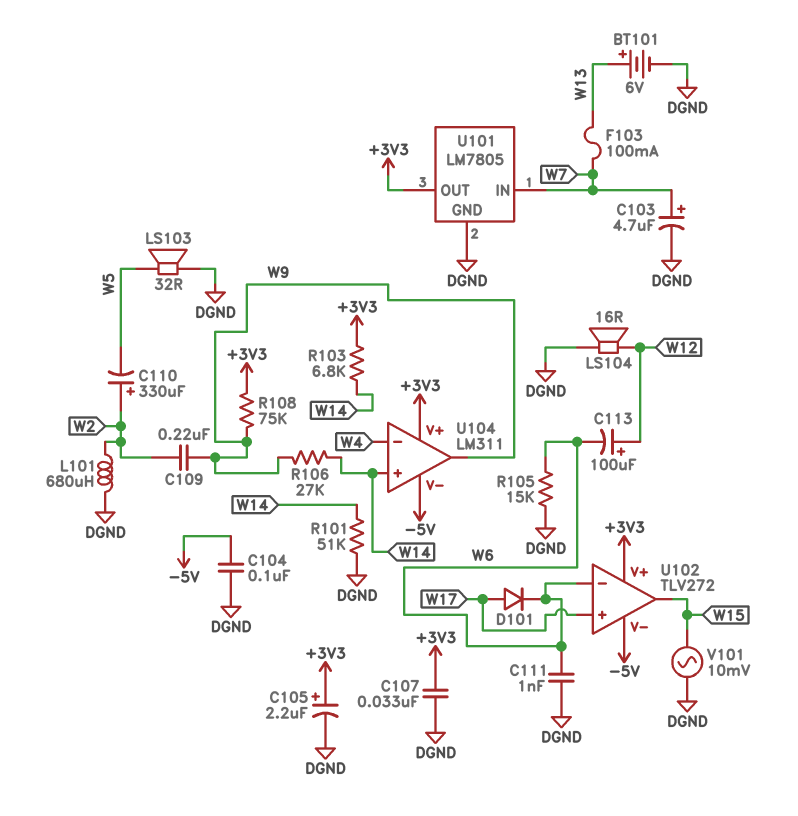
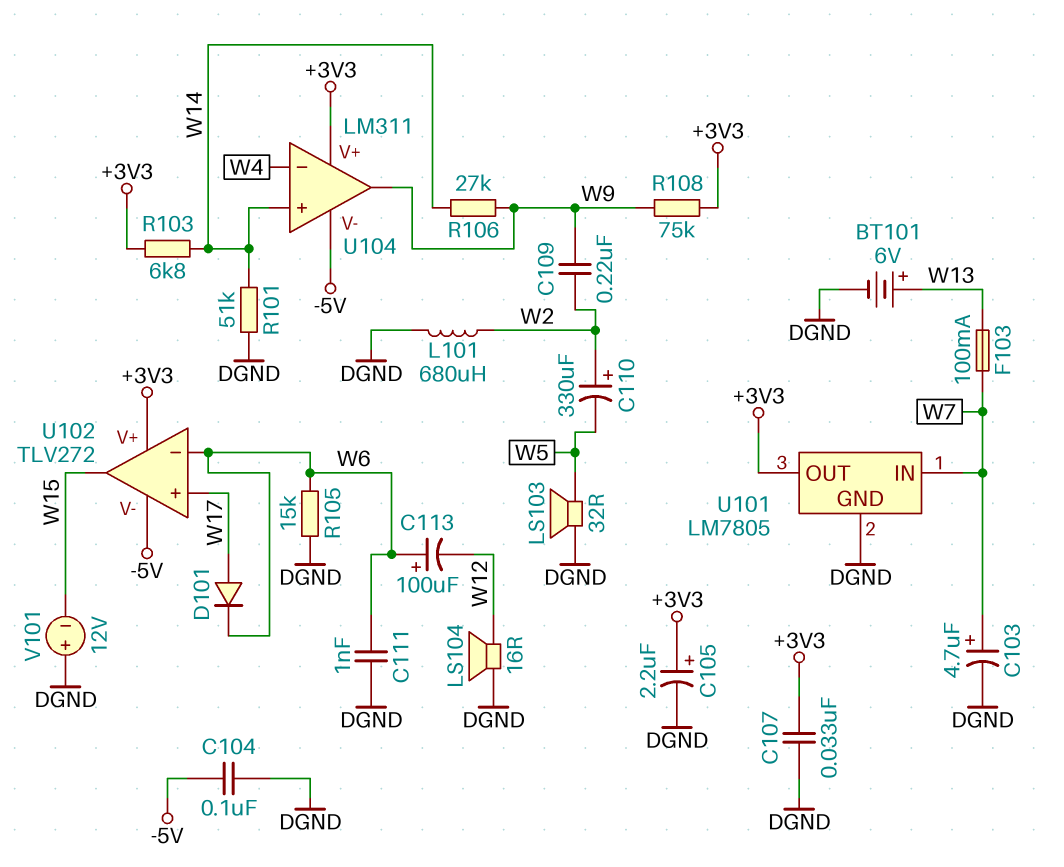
C113: 100uF (plus W12, minus W6) -> 100uF (plus W6, minus W12)
V101: AC 10mV (DGND, W15) -> 12V (plus DGND, minus W15)

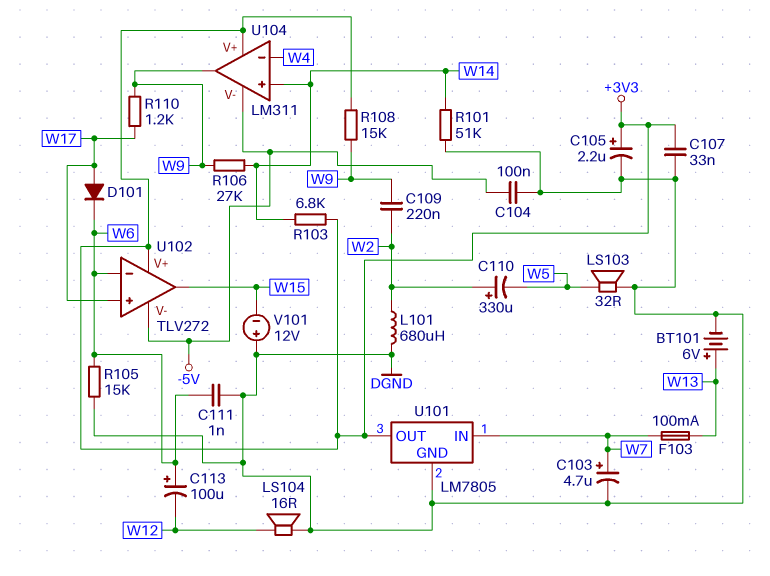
R108: 75k (+3V3, W9) -> 15k (+3V3, W9)
R110: none -> 1.2k (W9, W17)

